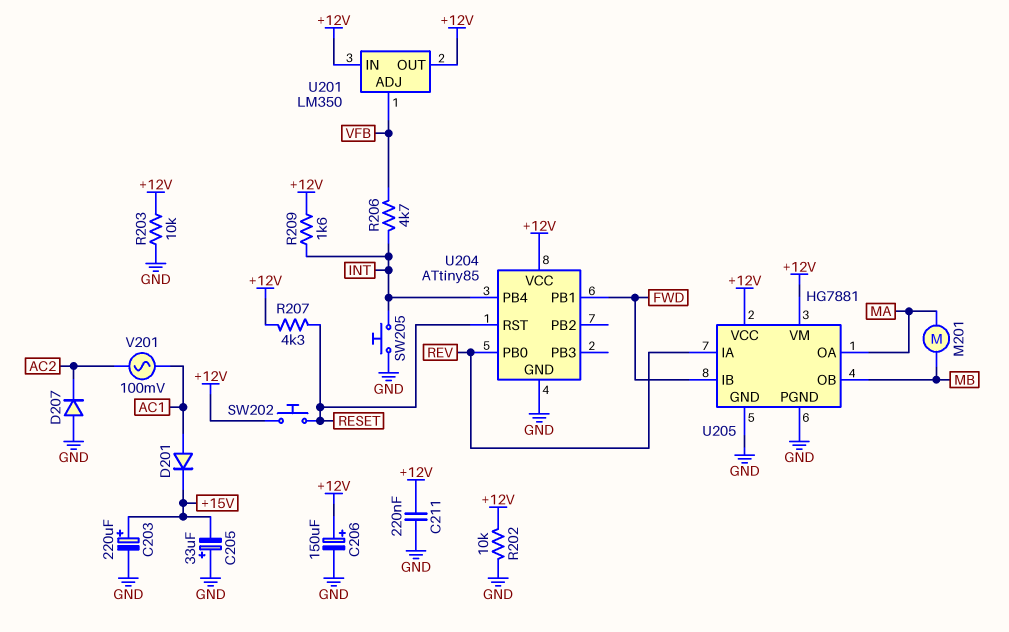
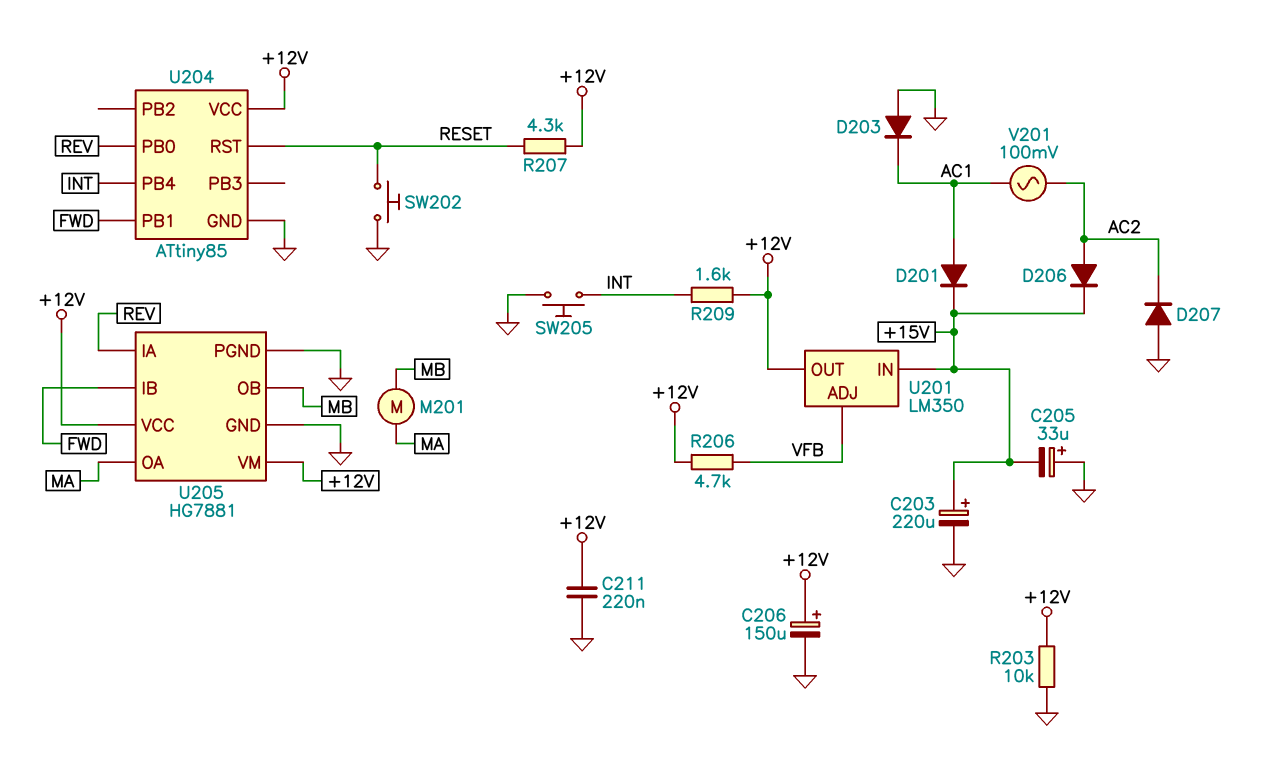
D203: none -> diode (A GND, K AC1)
D206: none -> diode (A AC2, K +15V)
R202: 10k (+12V, GND) -> none
R206: 4.7k (INT, VFB) -> 4.7k (+12V, VFB)
SW202: button (+12V, RESET) -> button (GND, RESET)
U201 pin IN: +12V -> +15V

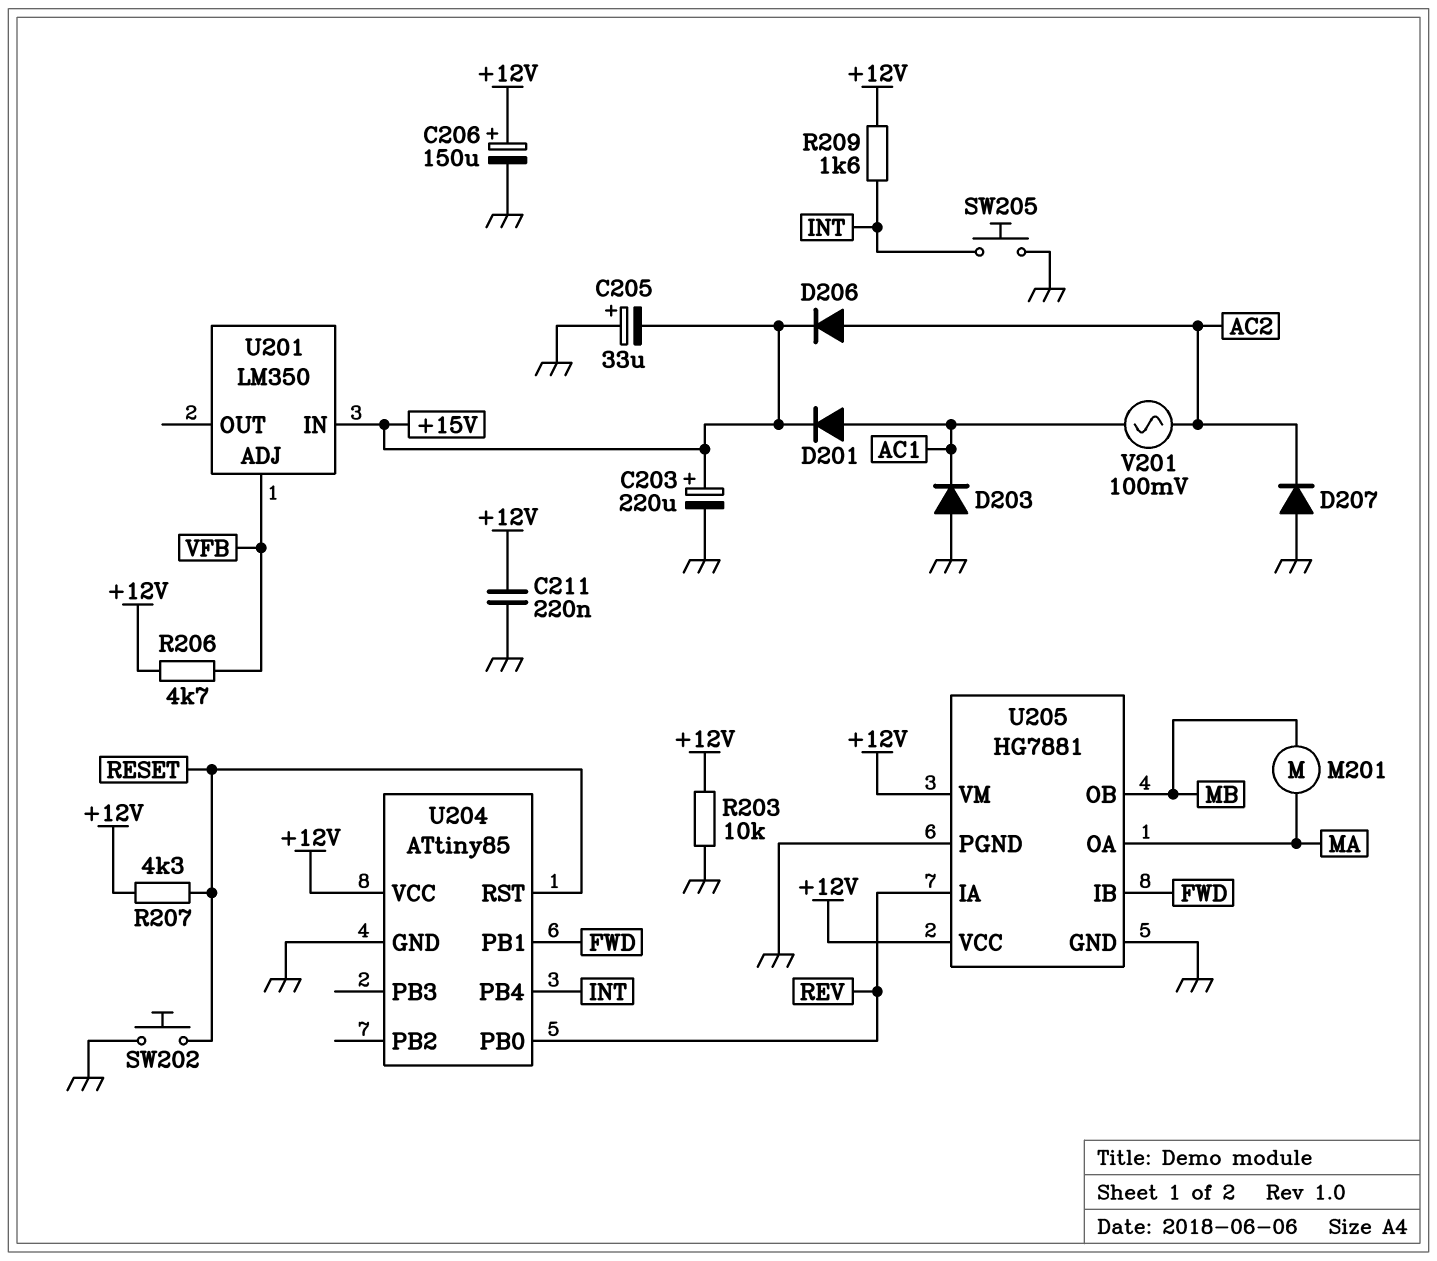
U201 pin OUT: +12V -> none

